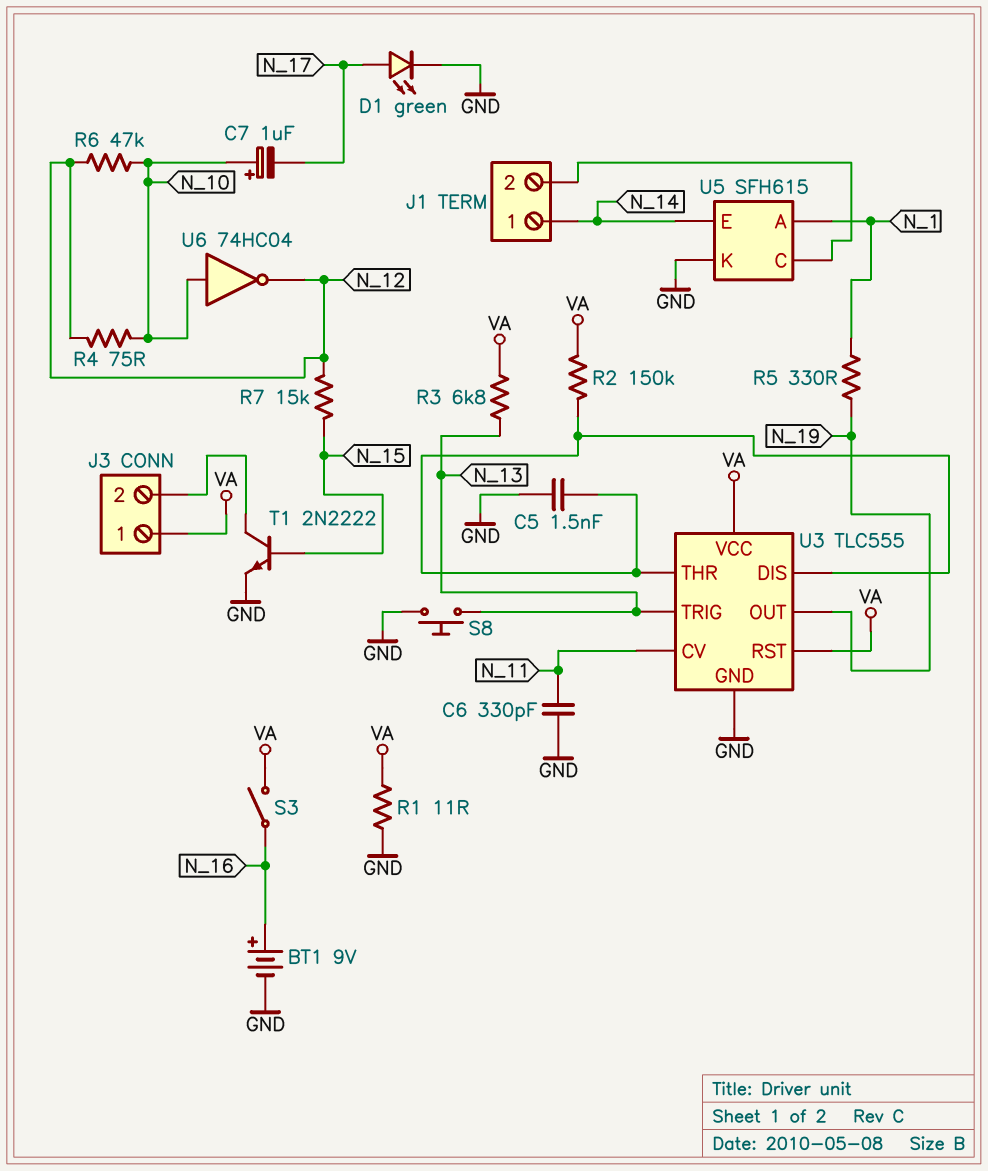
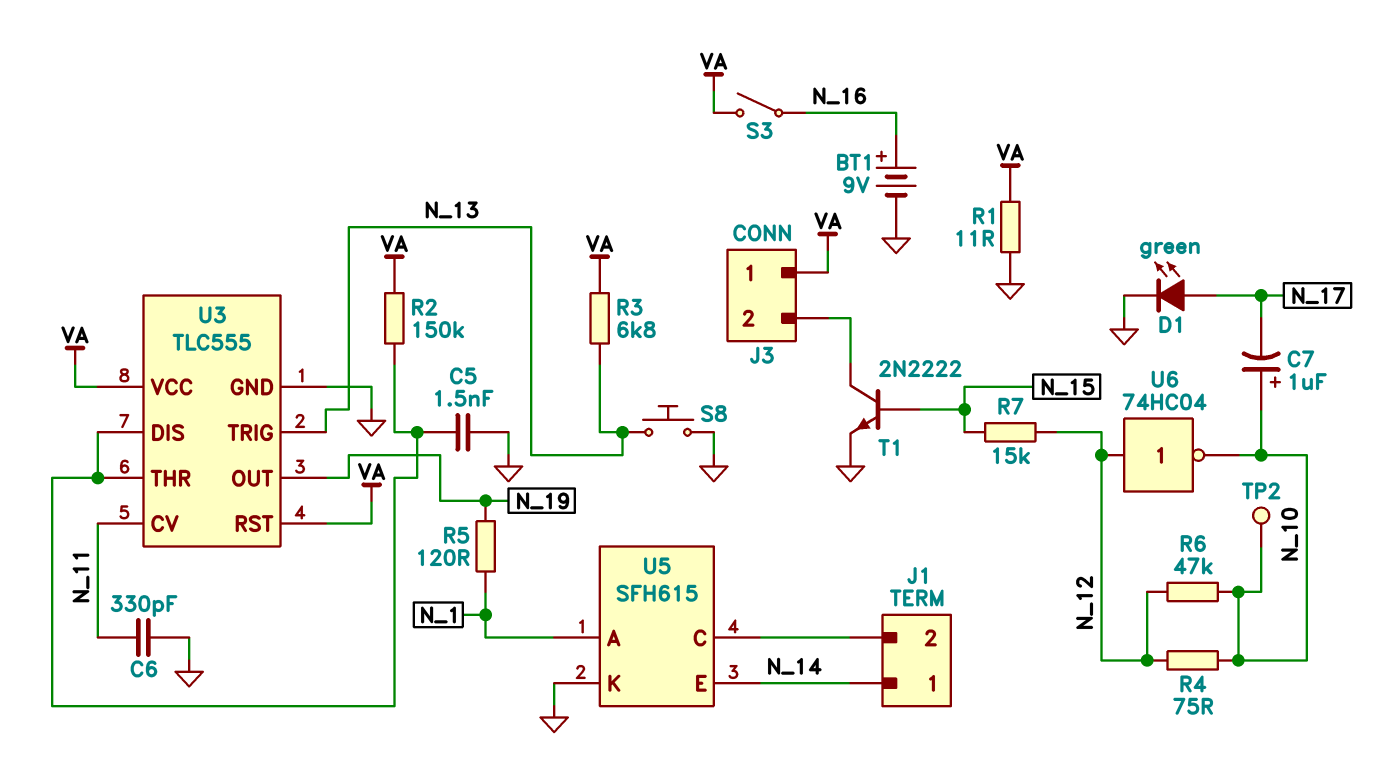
R5: 330 (N_1, N_19) -> 120 (N_1, N_19)
TP2: none -> test point (N_10)
U6: NOT 74HC04 (in N_10, out N_12) -> NOT 74HC04 (in N_12, out N_10)

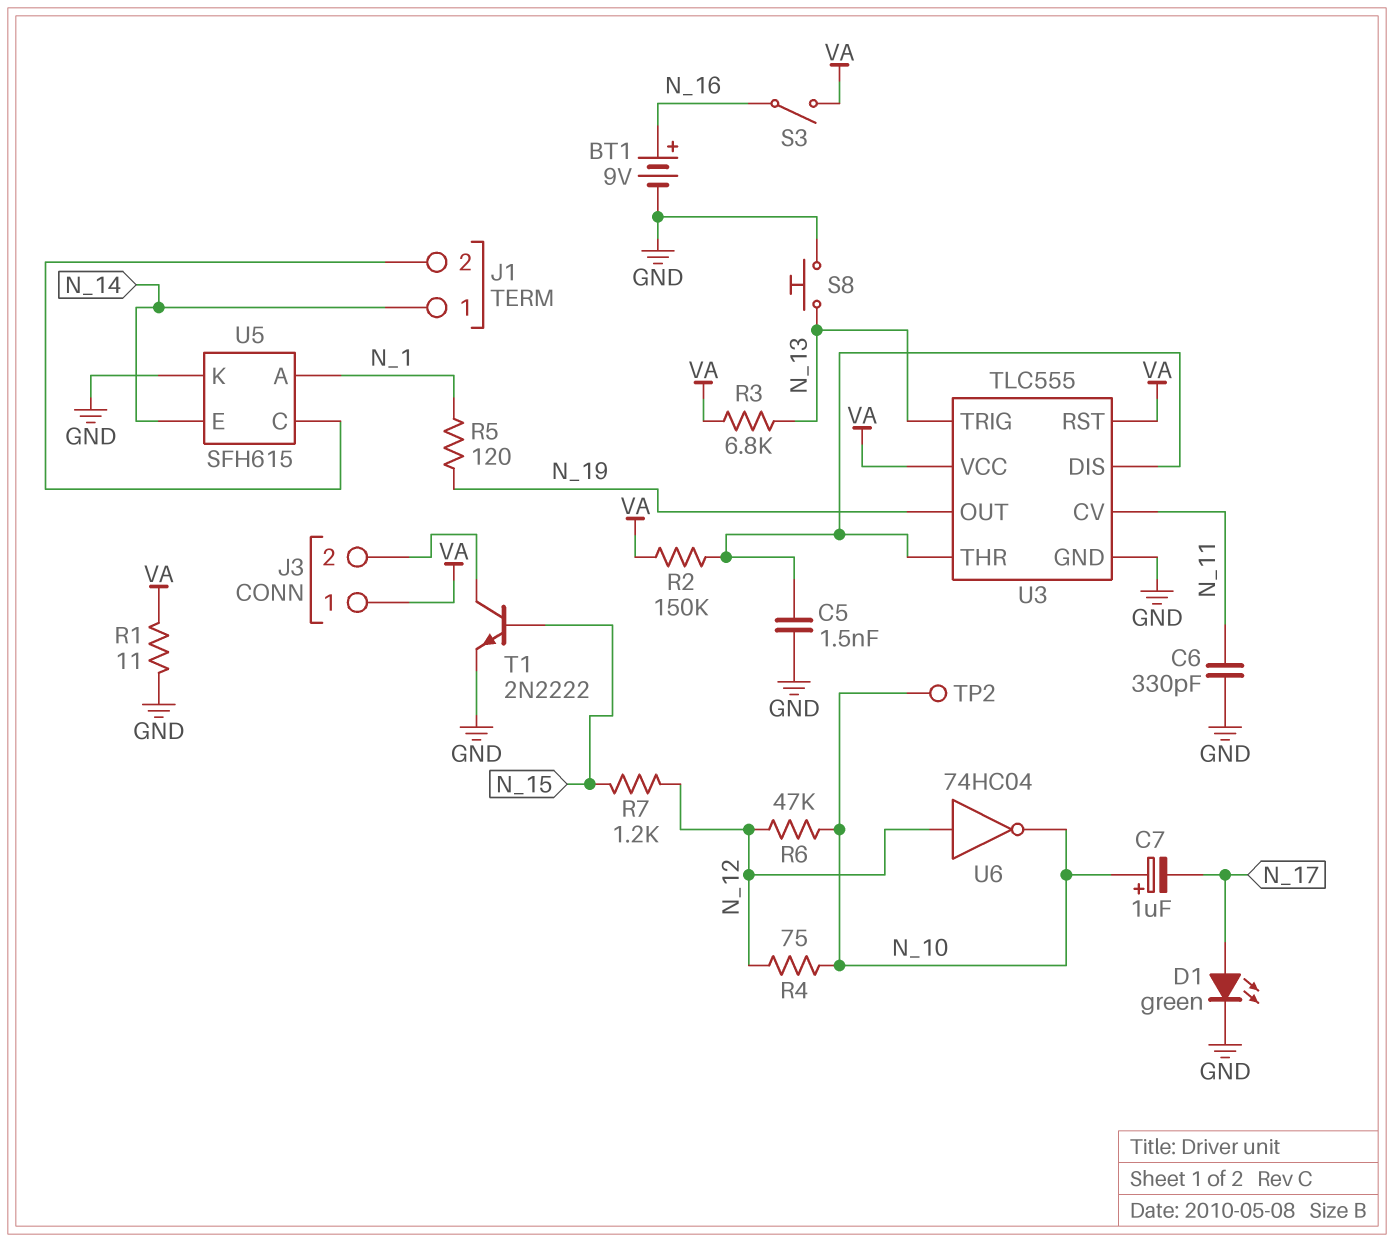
R7: 15k (N_12, N_15) -> 1.2k (N_12, N_15)

